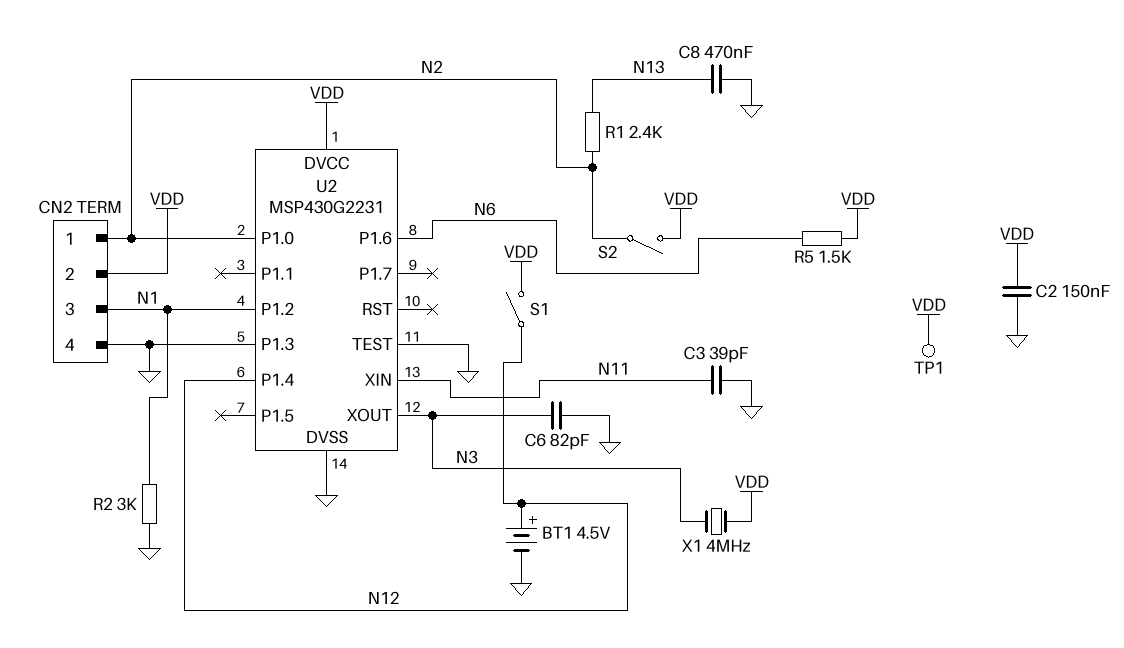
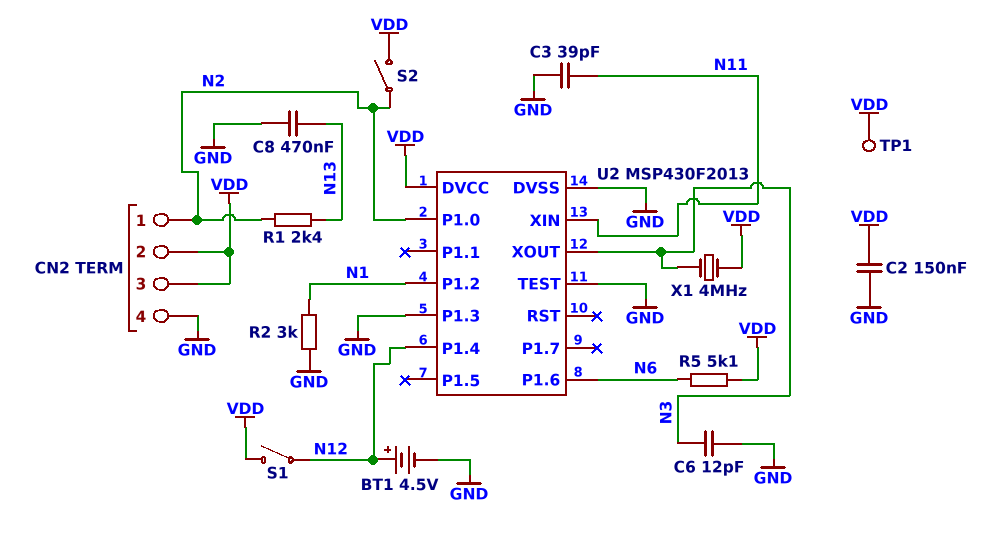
C6: 82pF (GND, N3) -> 12pF (GND, N3)
CN2 pin 3: N1 -> VDD
R5: 1.5k (N6, VDD) -> 5.1k (N6, VDD)
U2: MSP430G2231 -> MSP430F2013

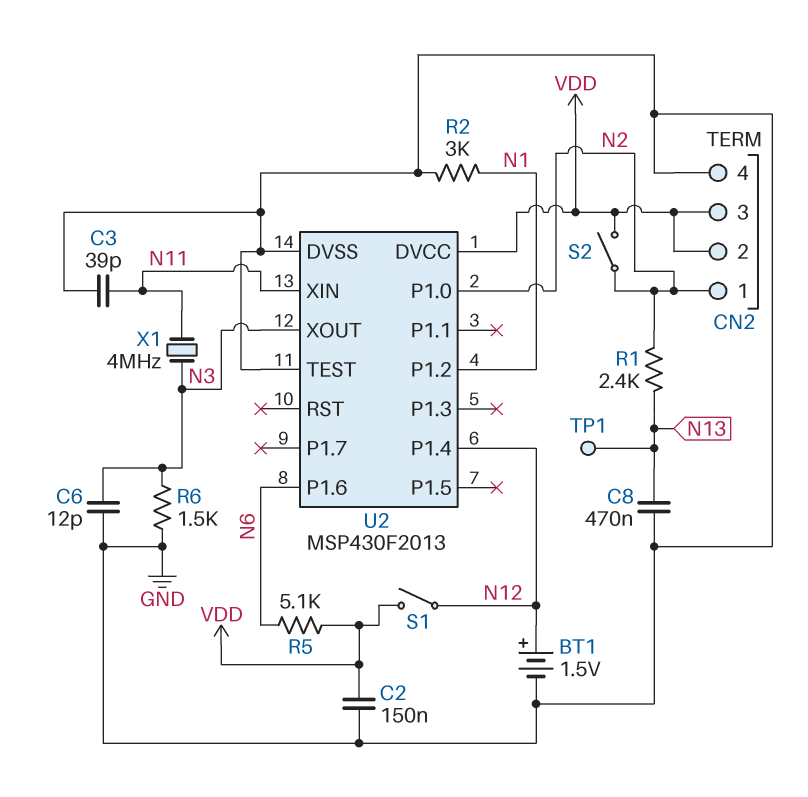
BT1: 4.5V (plus N12, minus GND) -> 1.5V (plus N12, minus GND)
R6: none -> 1.5k (GND, N3)
TP1: test point (VDD) -> test point (N13)
U2 pin P1.3: GND -> none
X1: 4MHz (N3, VDD) -> 4MHz (N3, N11)

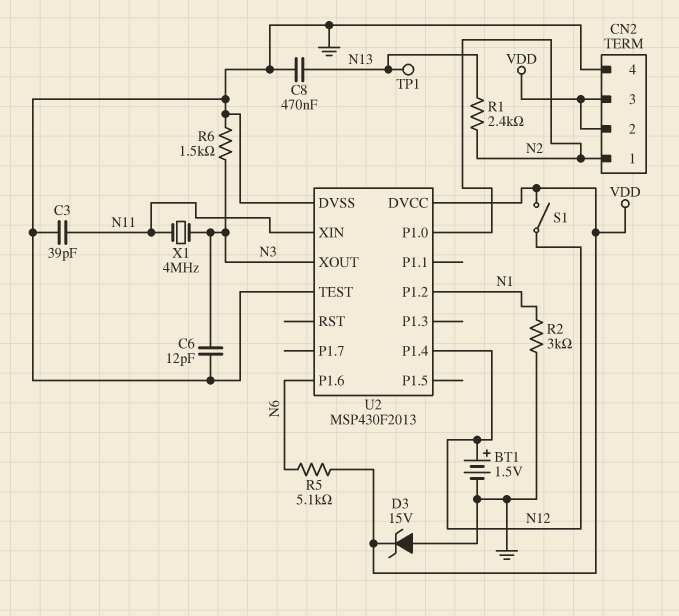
C2: 150nF (GND, VDD) -> none
D3: none -> zener 15V (A GND, K VDD)
S2: switch (N2, VDD) -> none

